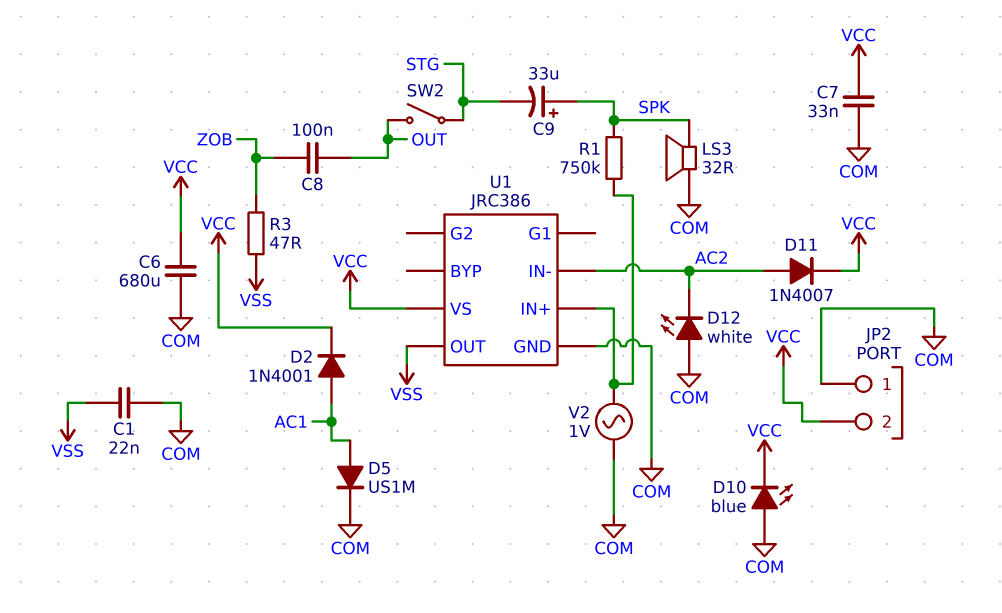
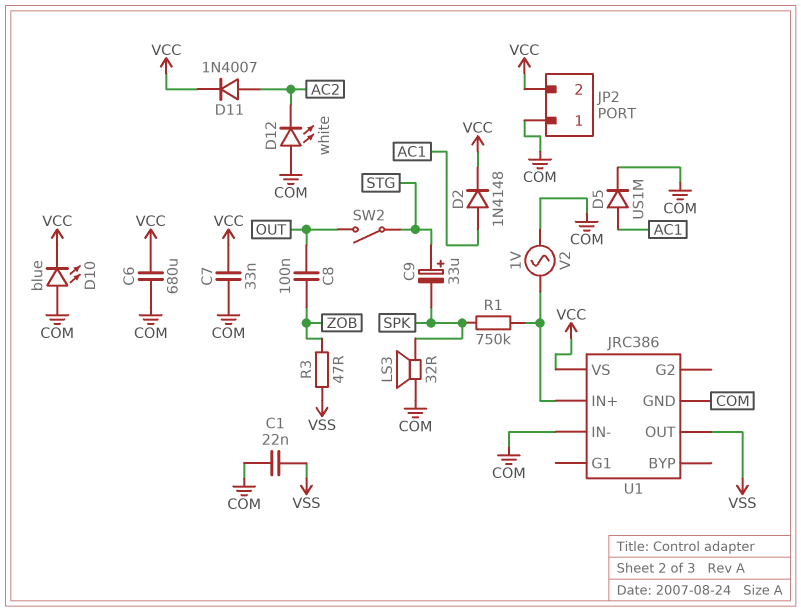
C9: 33uF (plus SPK, minus STG) -> 33uF (plus STG, minus SPK)
D2: diode 1N4001 (A AC1, K VCC) -> diode 1N4148 (A AC1, K VCC)
U1 pin IN-: AC2 -> COM

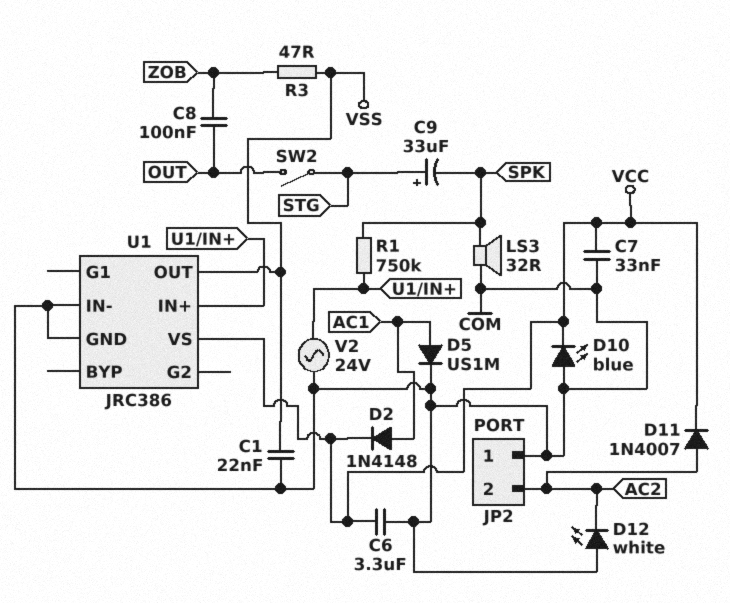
C6: 680uF (COM, VCC) -> 3.3uF (COM, VCC)
JP2 pin 2: VCC -> AC2
V2: AC 1V (COM, U1/IN+) -> AC 24V (COM, U1/IN+)

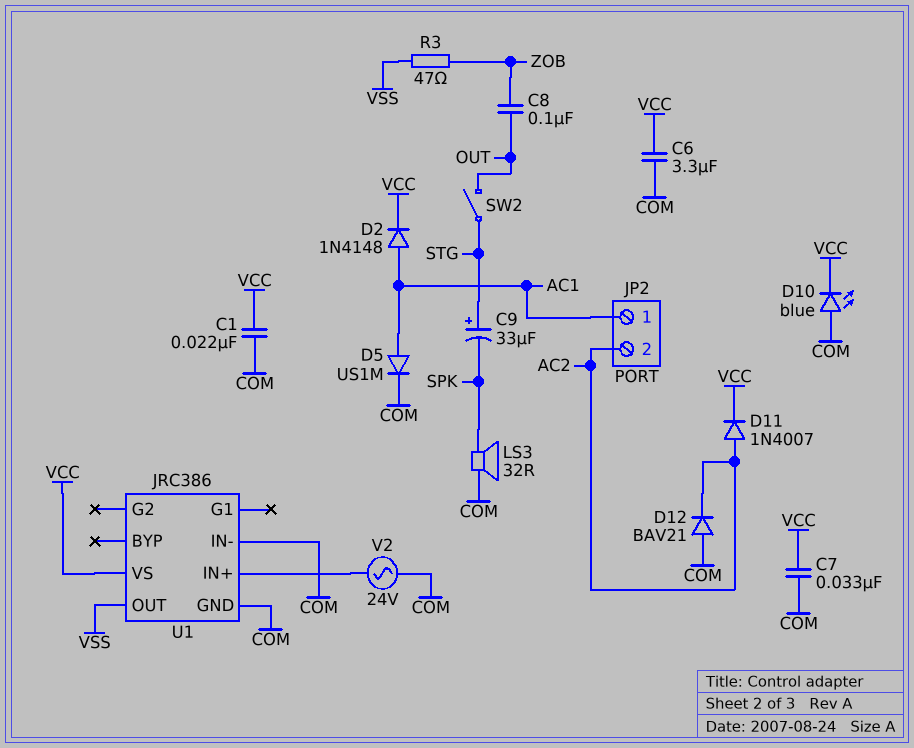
C1: 22nF (COM, VSS) -> 22nF (COM, VCC)
D12: LED white (A COM, K AC2) -> diode BAV21 (A COM, K AC2)
JP2 pin 1: COM -> AC1
R1: 750k (SPK, U1/IN+) -> none

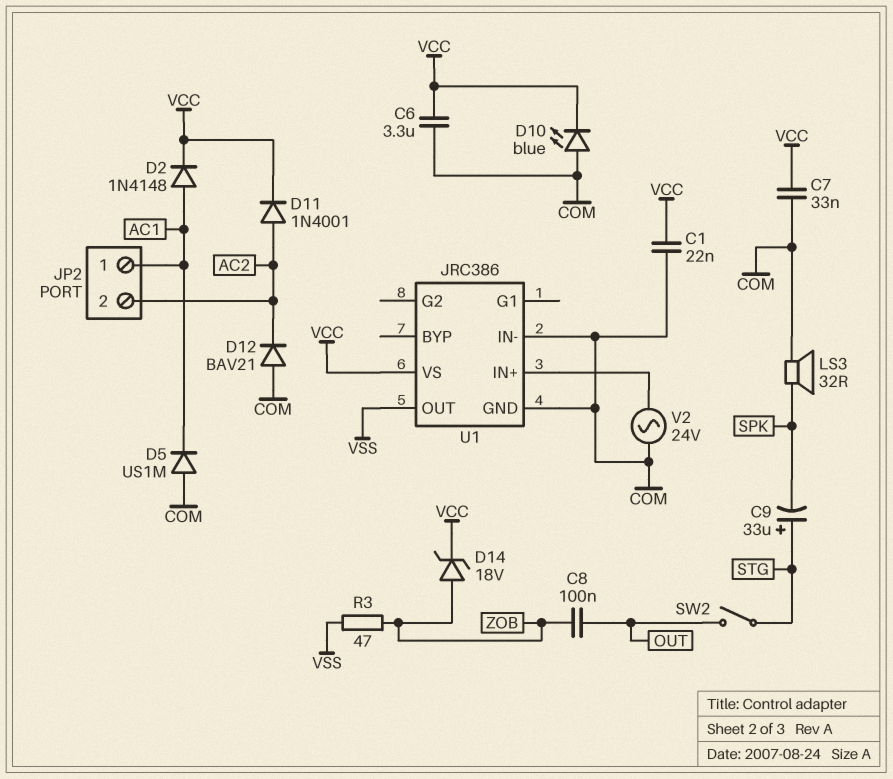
D5: diode US1M (A AC1, K COM) -> diode US1M (A COM, K AC1)
D11: diode 1N4007 (A AC2, K VCC) -> diode 1N4001 (A AC2, K VCC)
D14: none -> zener 18V (A ZOB, K VCC)

